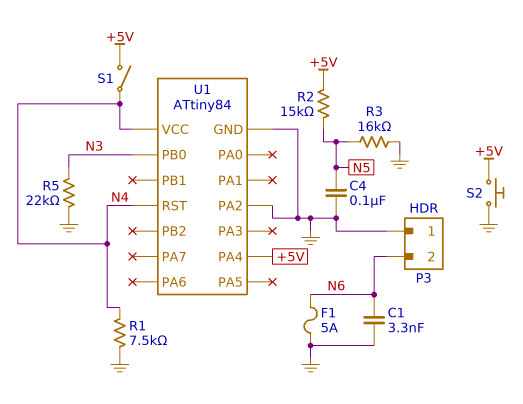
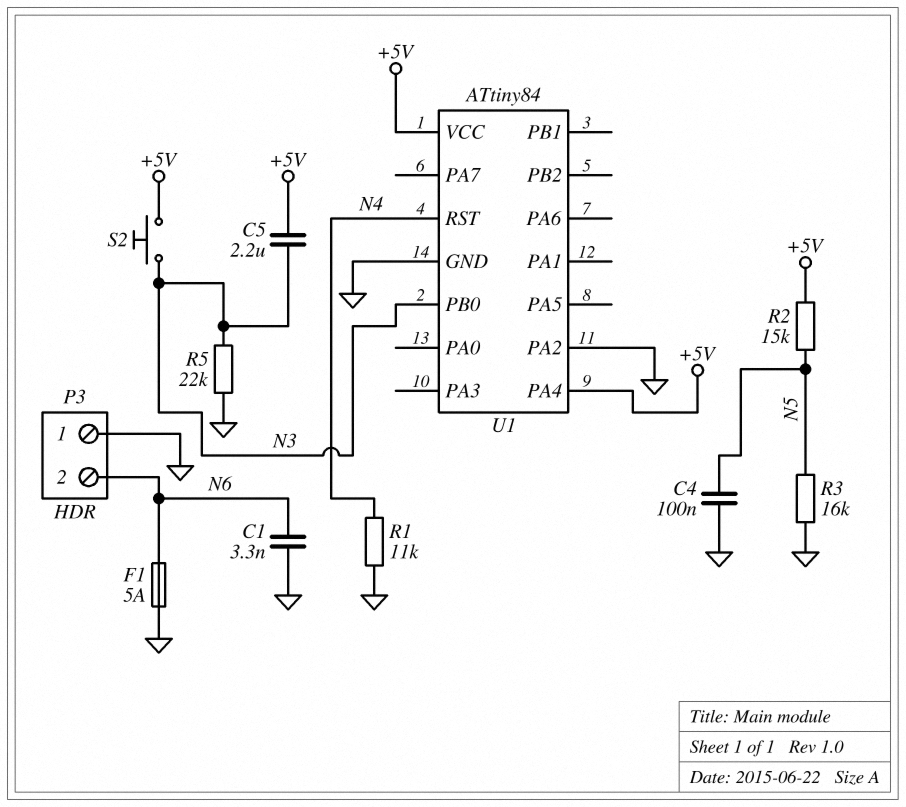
C5: none -> 2.2uF (+5V, N3)
R1: 7.5k (GND, N4) -> 11k (GND, N4)
S1: switch (+5V, N4) -> none
S2: button (+5V, GND) -> button (+5V, N3)
U1 pin VCC: N4 -> +5V

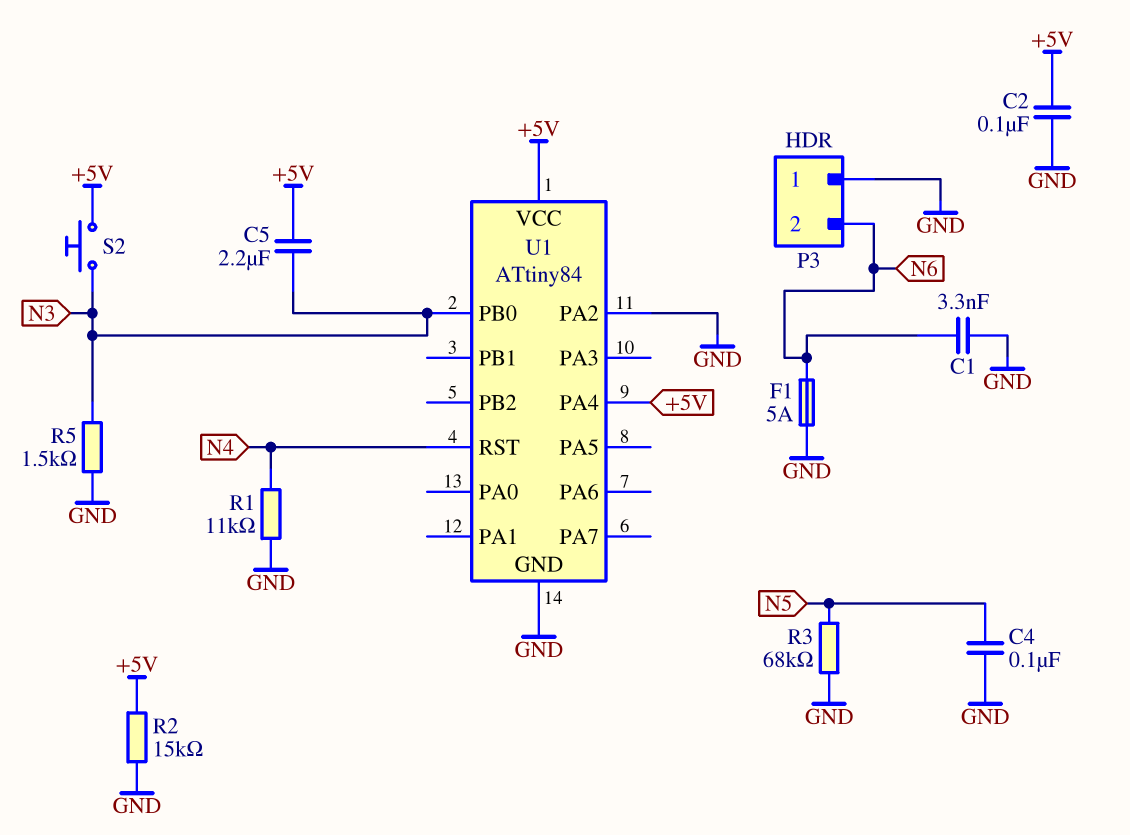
C2: none -> 100nF (+5V, GND)
R2: 15k (+5V, N5) -> 15k (+5V, GND)
R3: 16k (GND, N5) -> 68k (GND, N5)
R5: 22k (GND, N3) -> 1.5k (GND, N3)

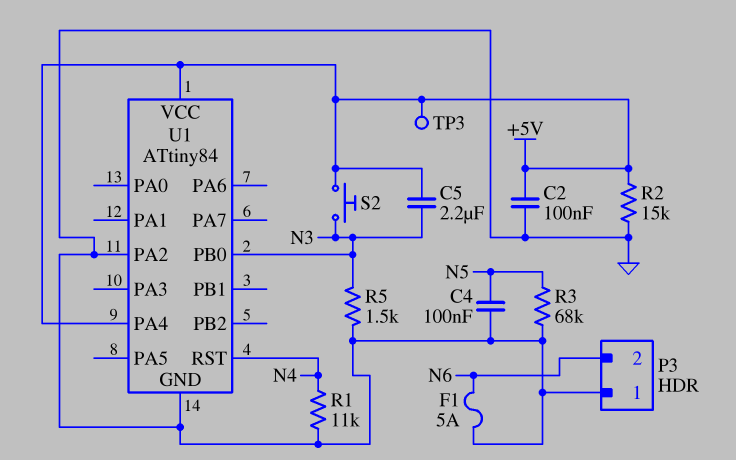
C1: 3.3nF (GND, N6) -> none
TP3: none -> test point (+5V)

